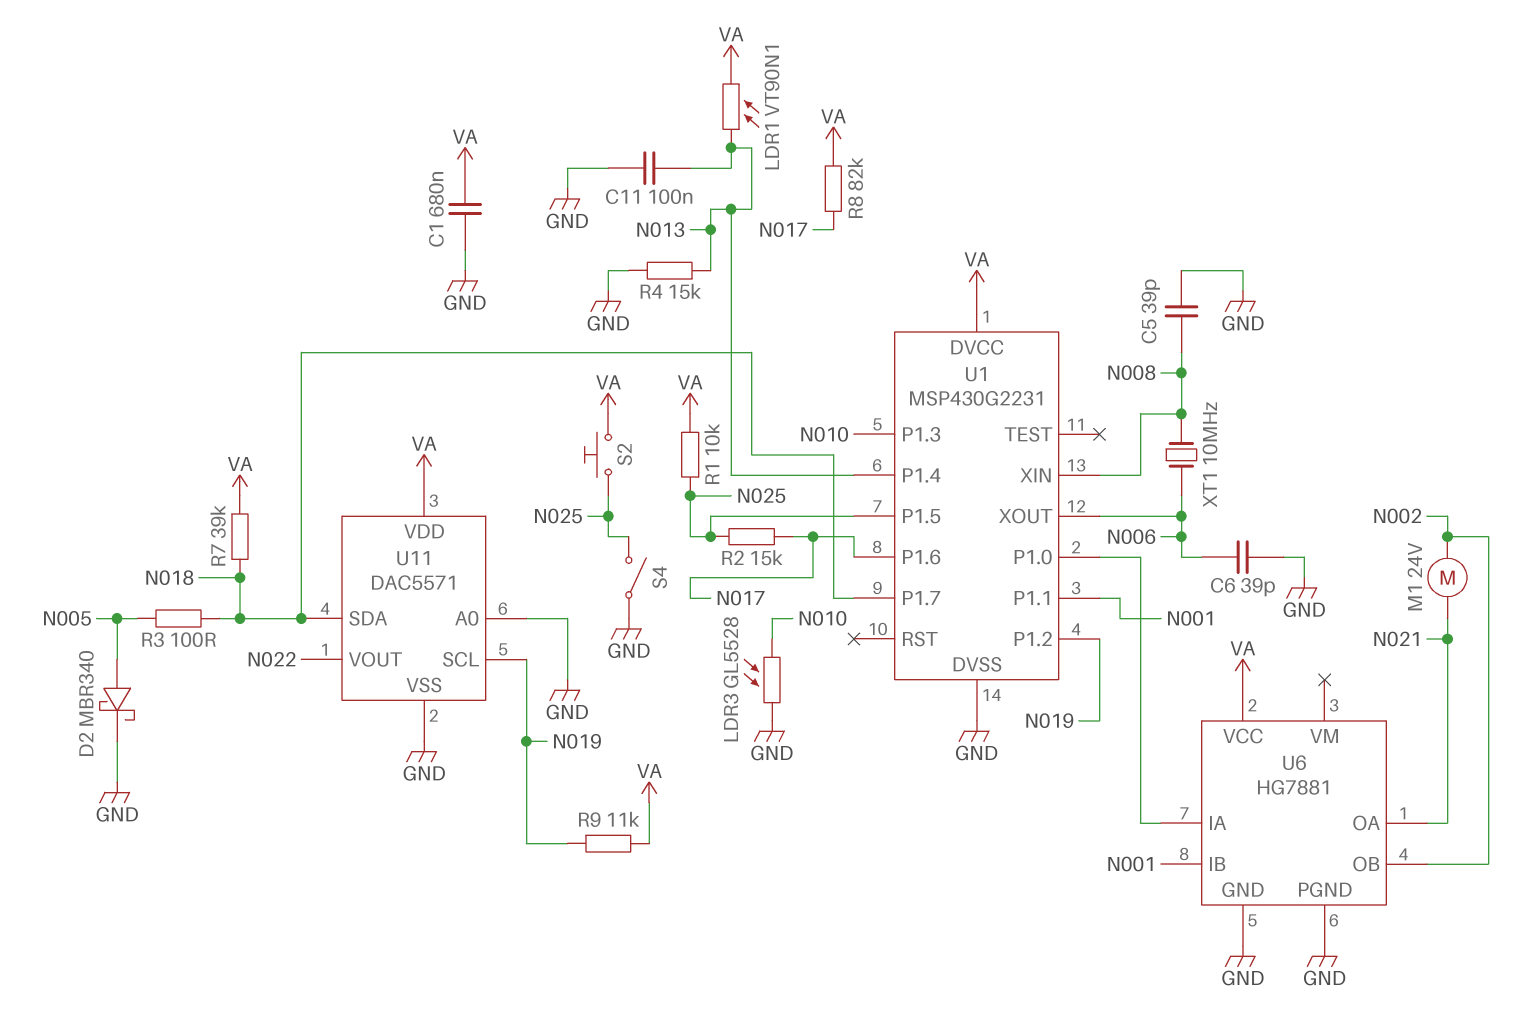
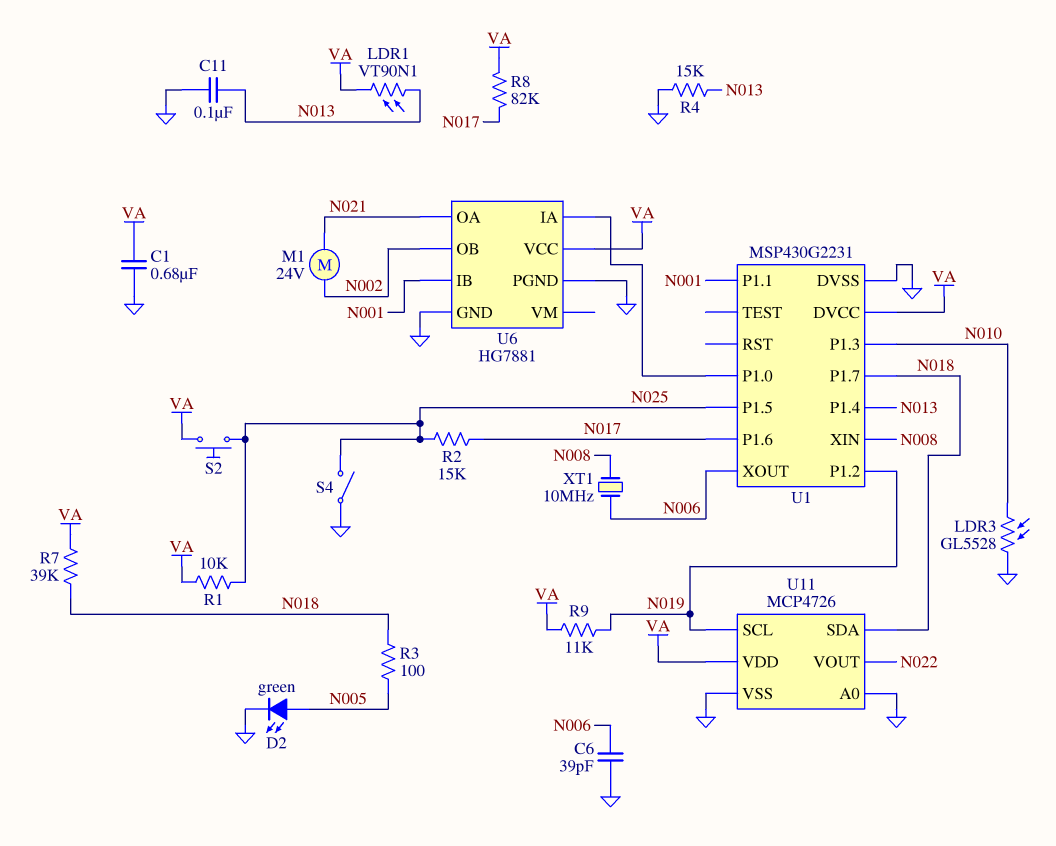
C5: 39pF (GND, N008) -> none
D2: schottky MBR340 (A N005, K GND) -> LED green (A N005, K GND)
U11: DAC5571 -> MCP4726

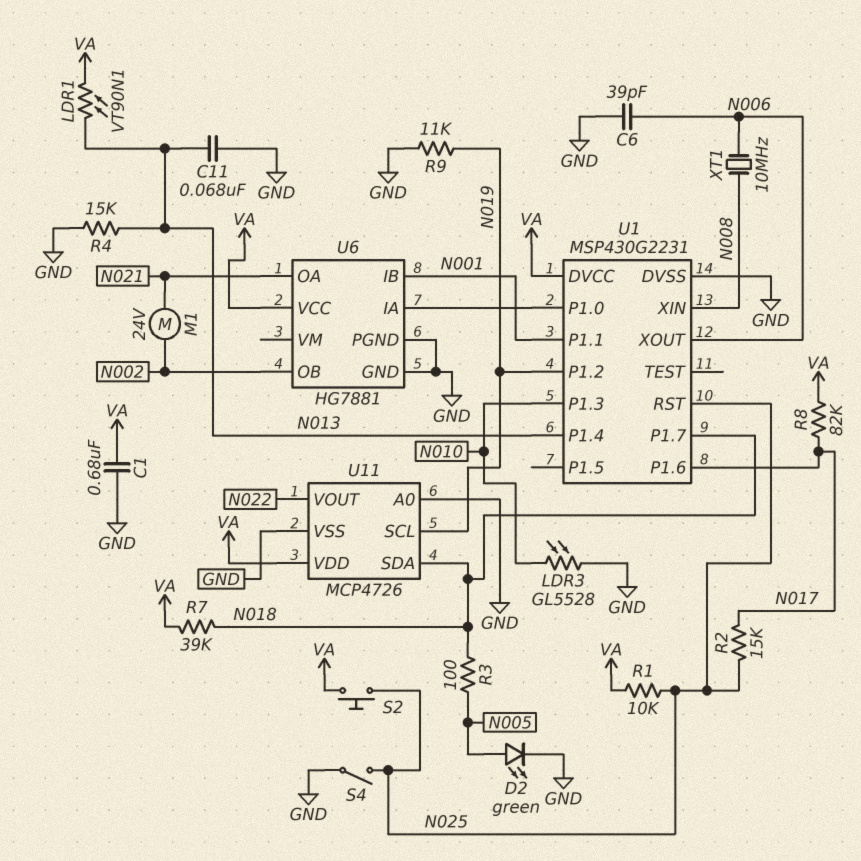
C11: 100nF (GND, N013) -> 68nF (GND, N013)
R9: 11k (N019, VA) -> 11k (GND, N019)
U1 pin P1.5: N025 -> none
U1 pin RST: none -> N025

